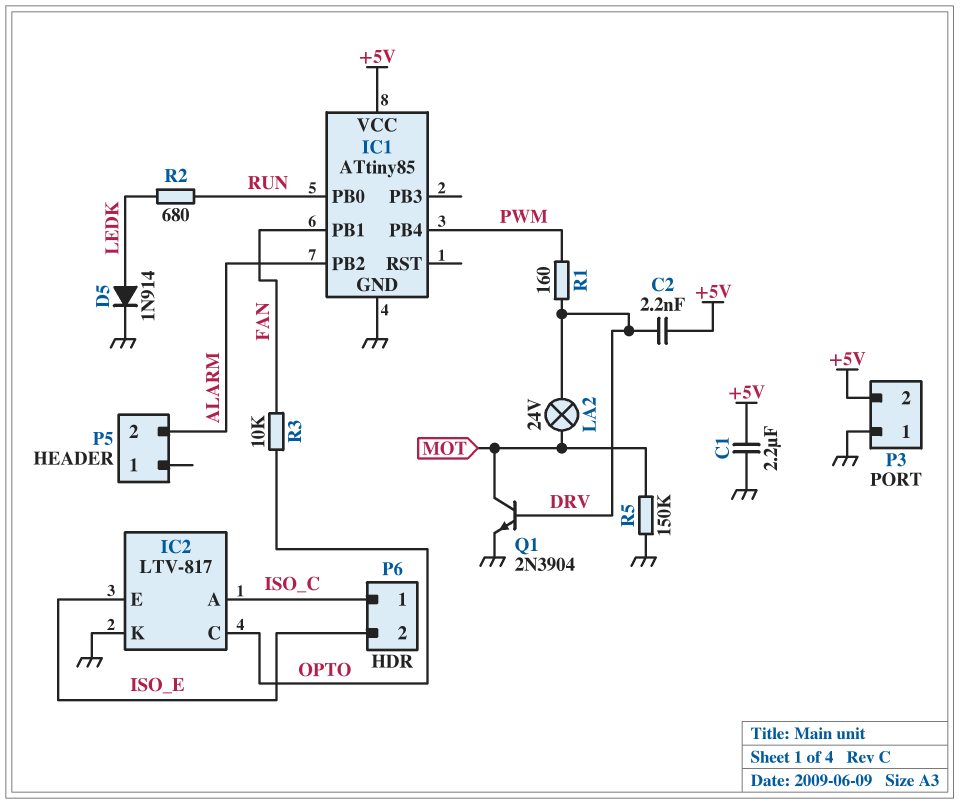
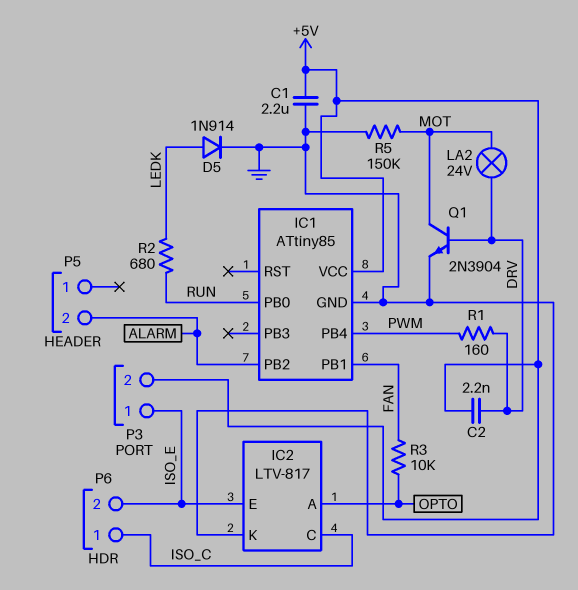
IC2 pin A: ISO_C -> OPTO
IC2 pin C: OPTO -> ISO_C
P3 pin 1: GND -> ISO_E

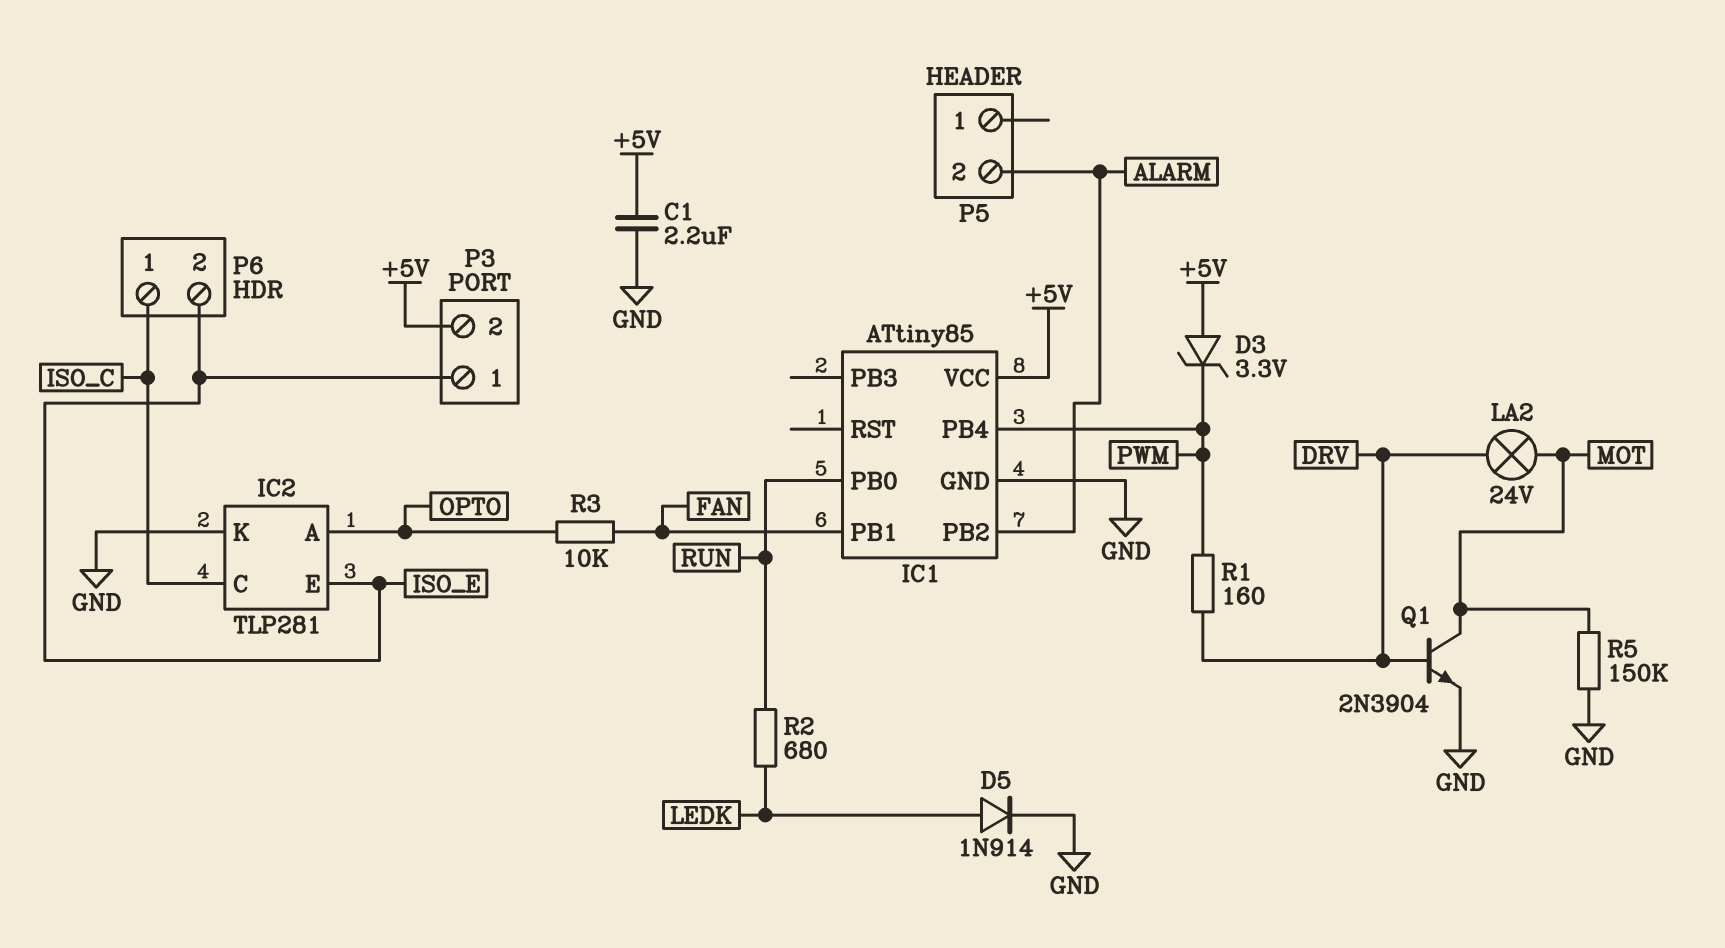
C2: 2.2nF (+5V, DRV) -> none
D3: none -> zener 3.3V (A +5V, K PWM)
IC2: LTV-817 -> TLP281

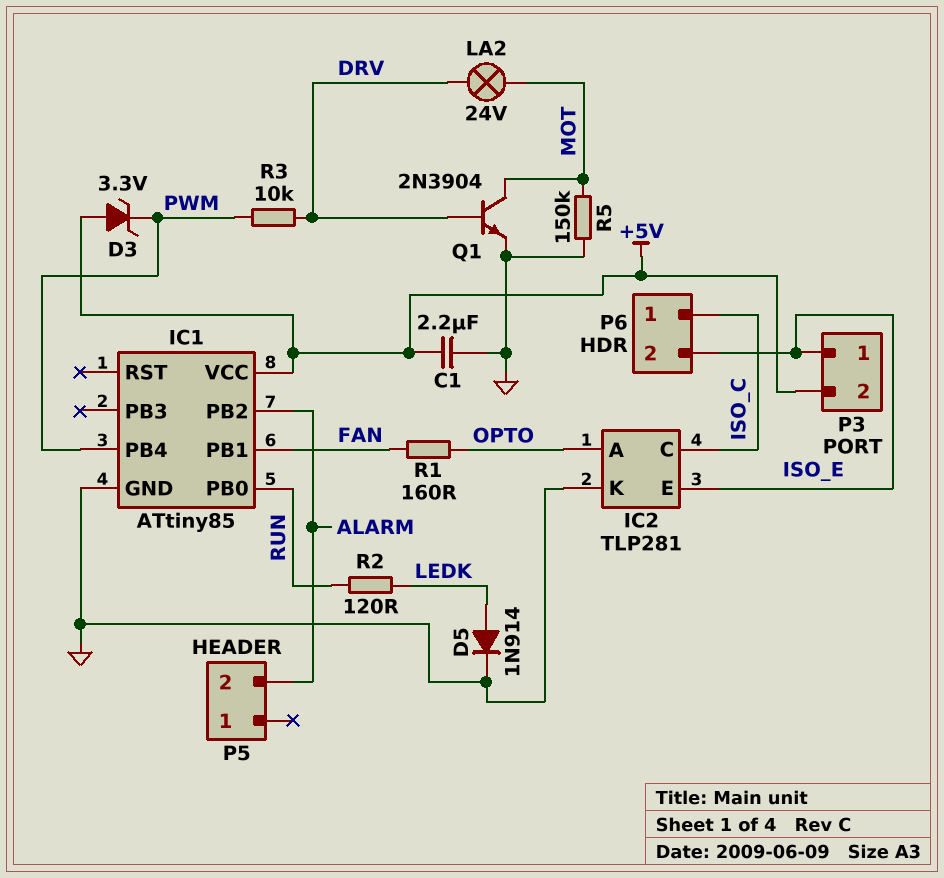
R1: 160 (DRV, PWM) -> 160 (FAN, OPTO)
R2: 680 (LEDK, RUN) -> 120 (LEDK, RUN)
R3: 10k (FAN, OPTO) -> 10k (DRV, PWM)

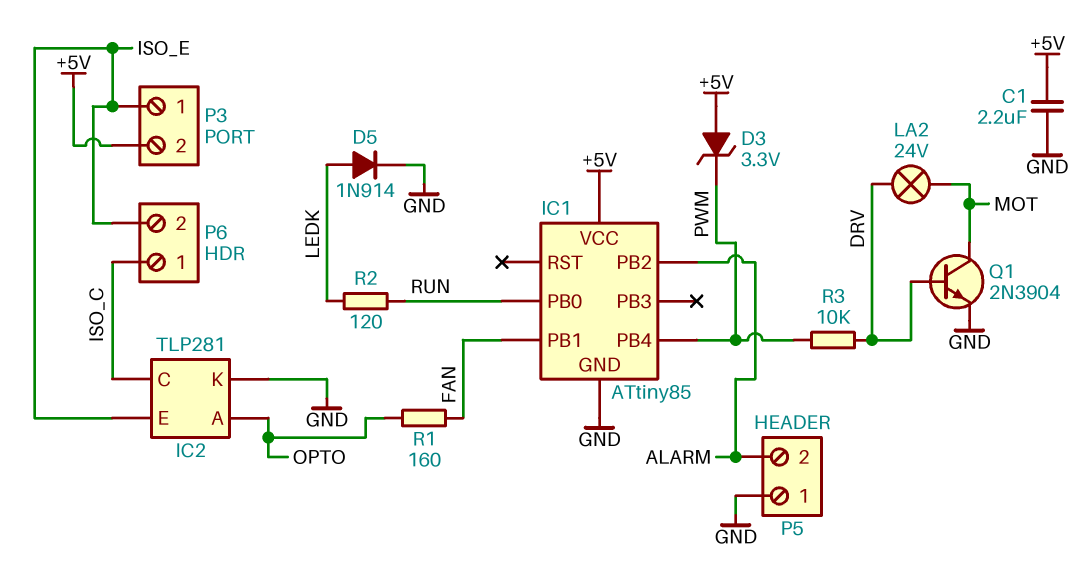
P5 pin 1: none -> GND
R5: 150k (GND, MOT) -> none

